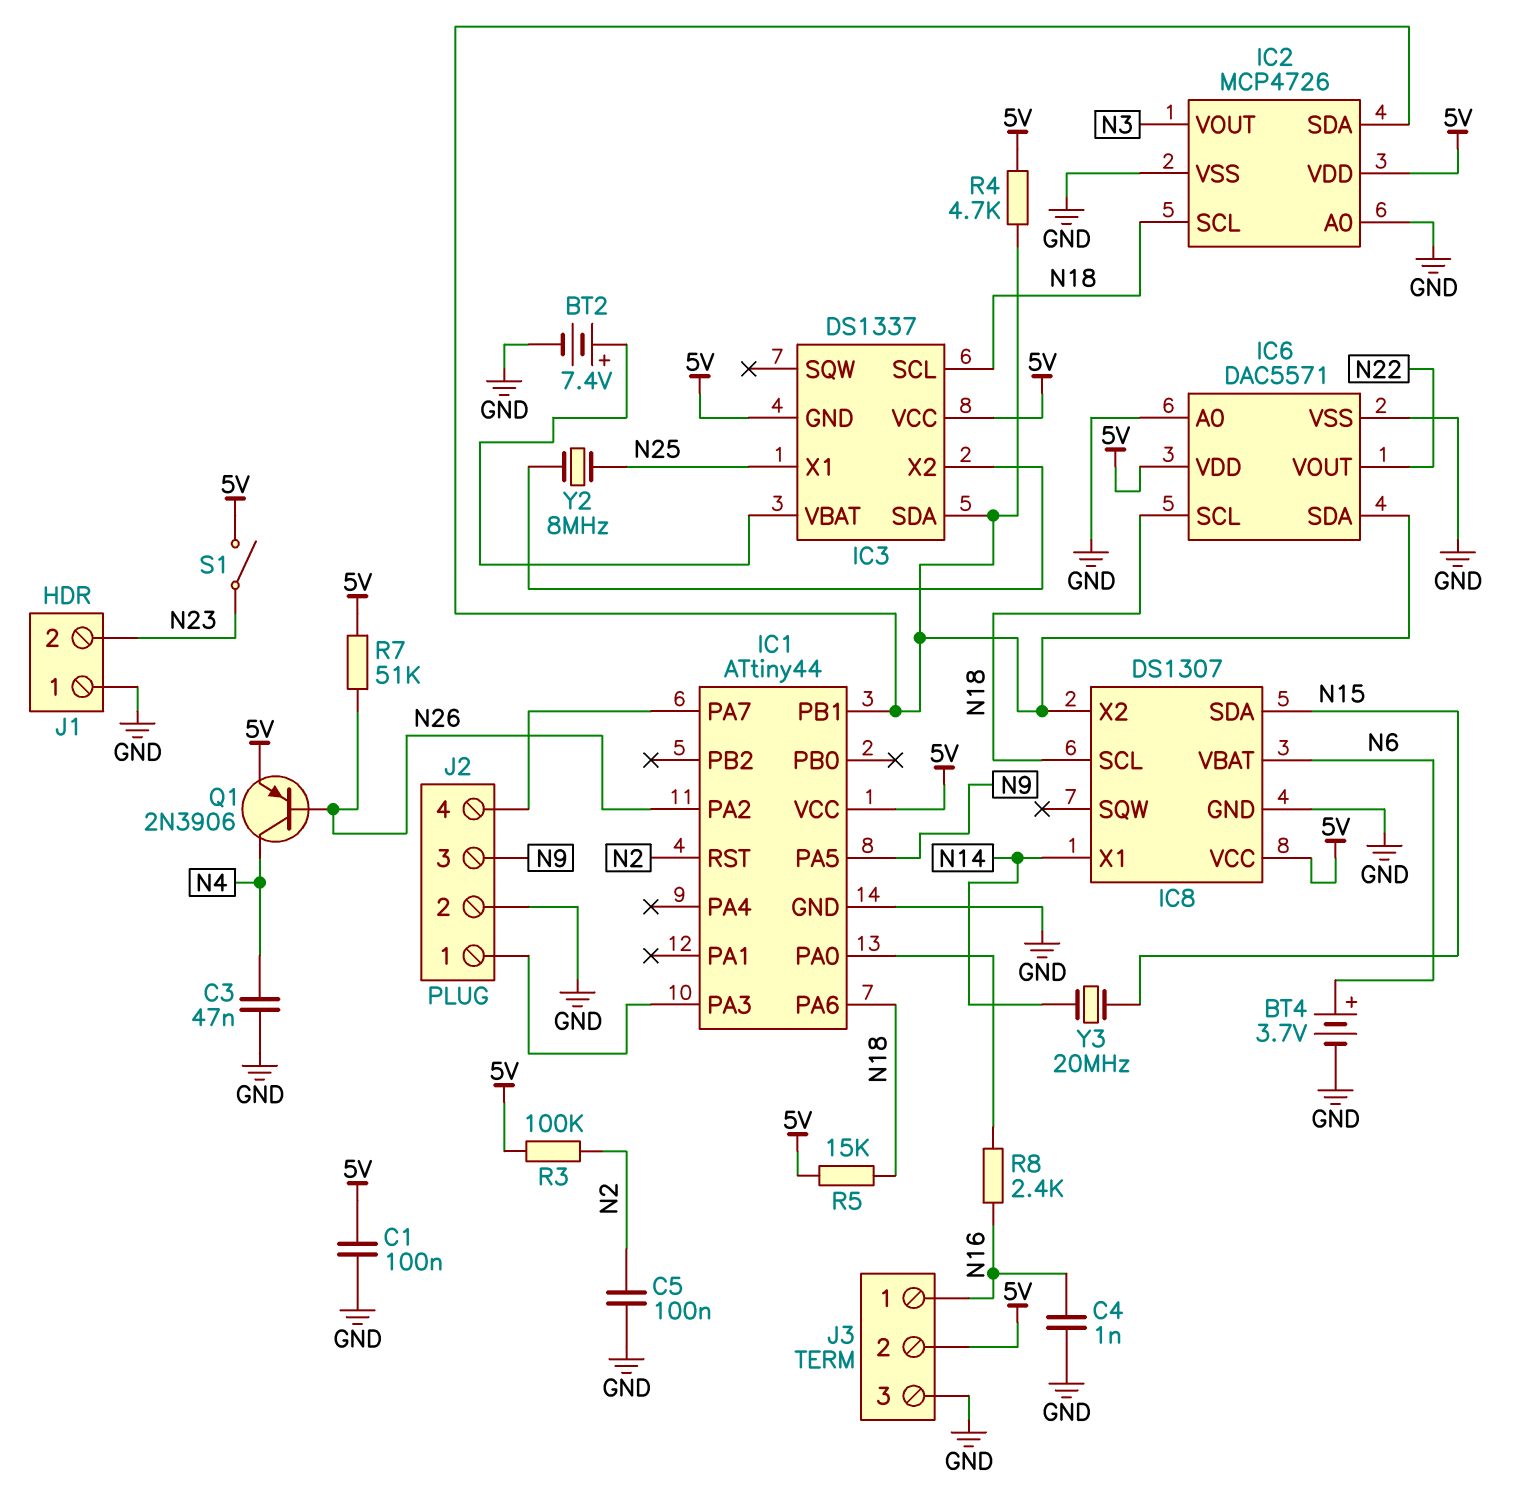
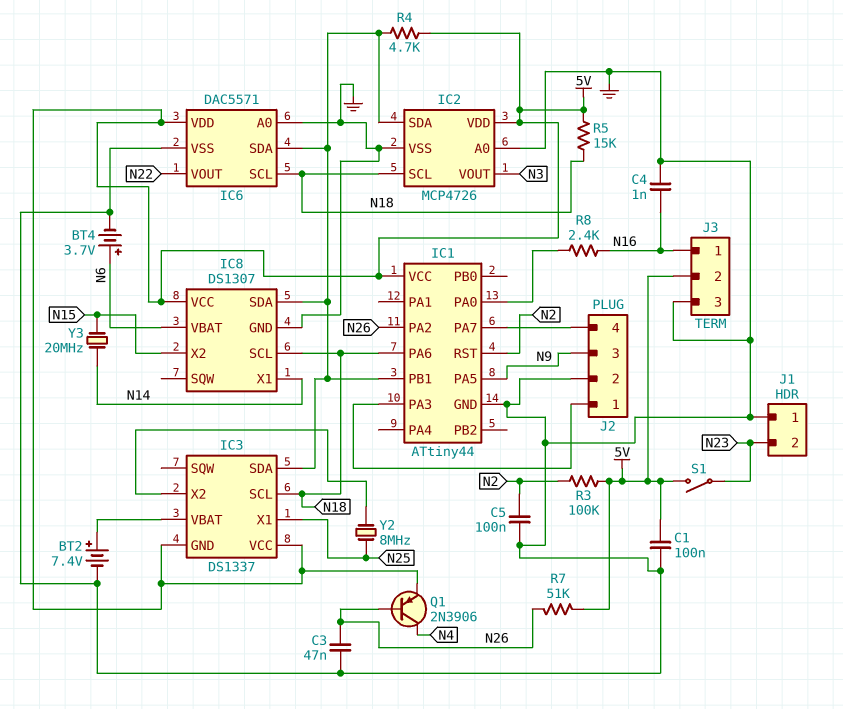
C3: 47nF (GND, N4) -> 47nF (GND, N26)
IC8 pin SDA: N15 -> IC1/PB1
IC8 pin X2: IC1/PB1 -> N15

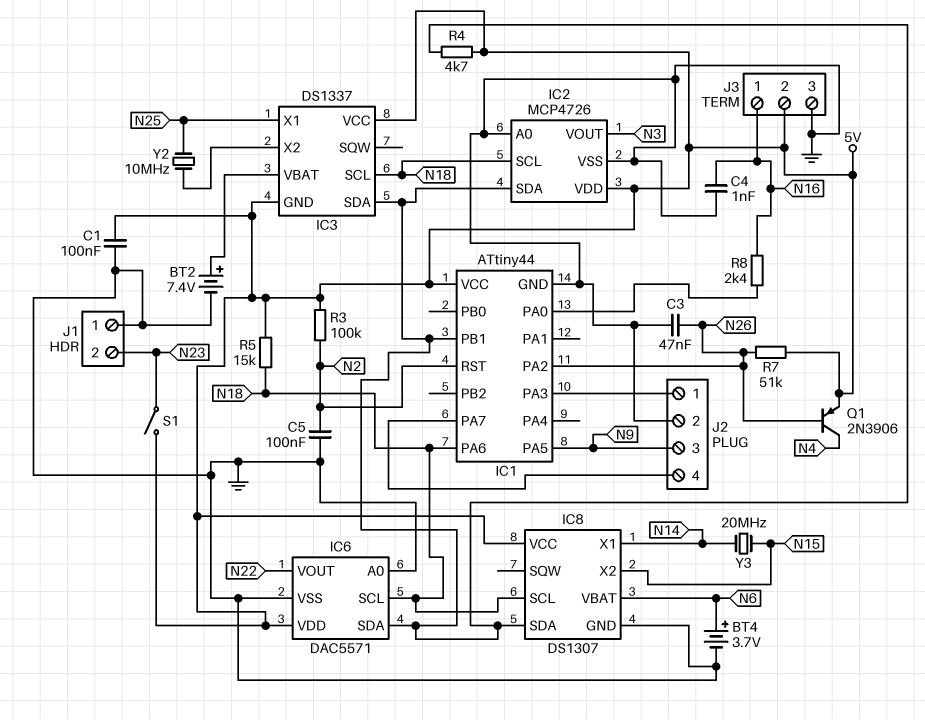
Y2: 8MHz (IC3/X2, N25) -> 10MHz (IC3/X2, N25)

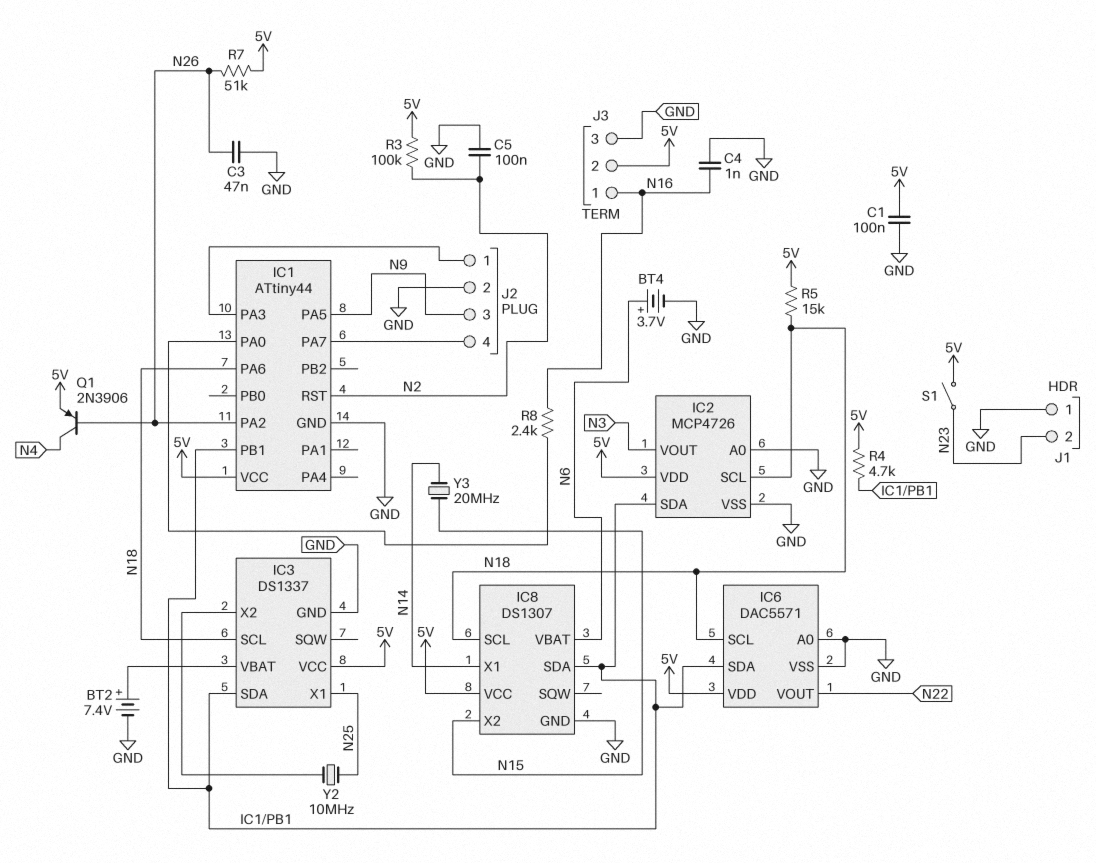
IC3 pin GND: 5V -> GND

